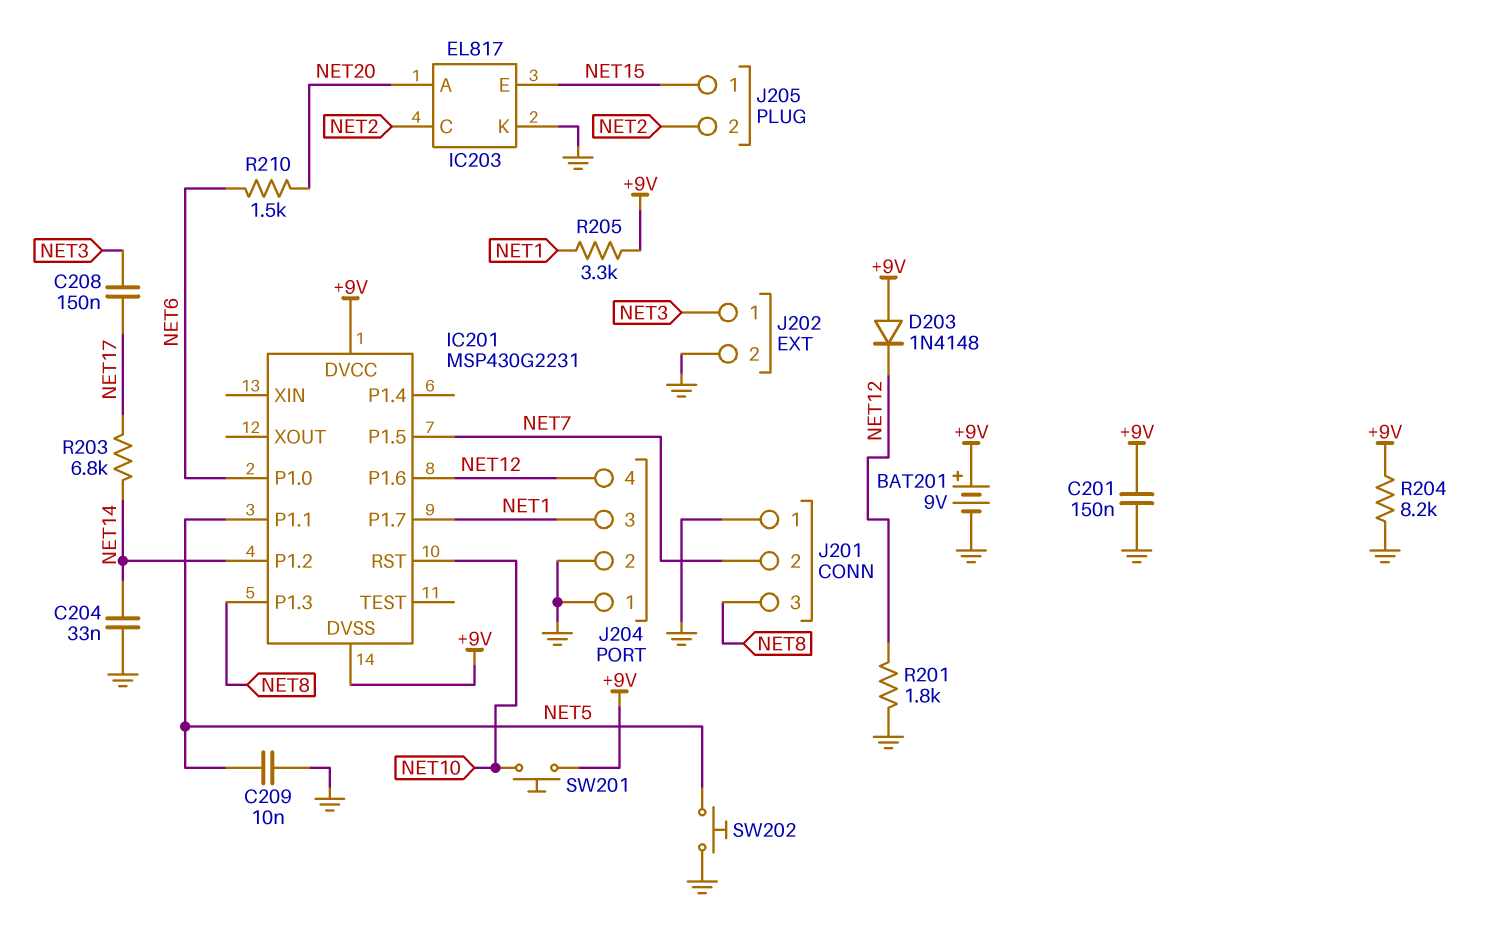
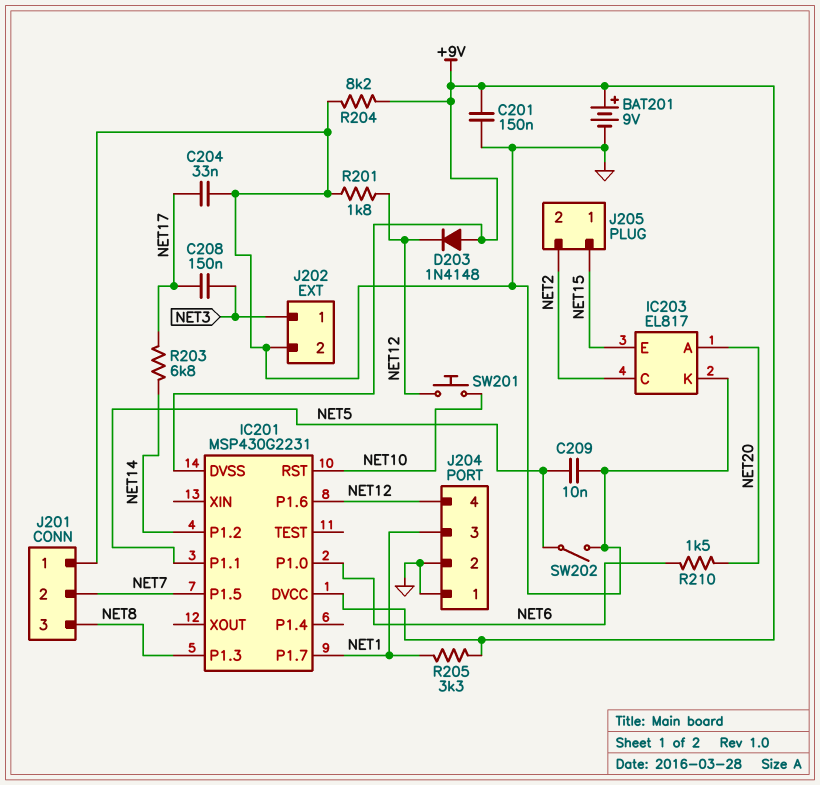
C204: 33nF (GND, NET14) -> 33nF (GND, NET17)
SW201: button (+9V, NET10) -> button (NET10, NET12)
SW202: button (GND, NET5) -> switch (GND, NET5)

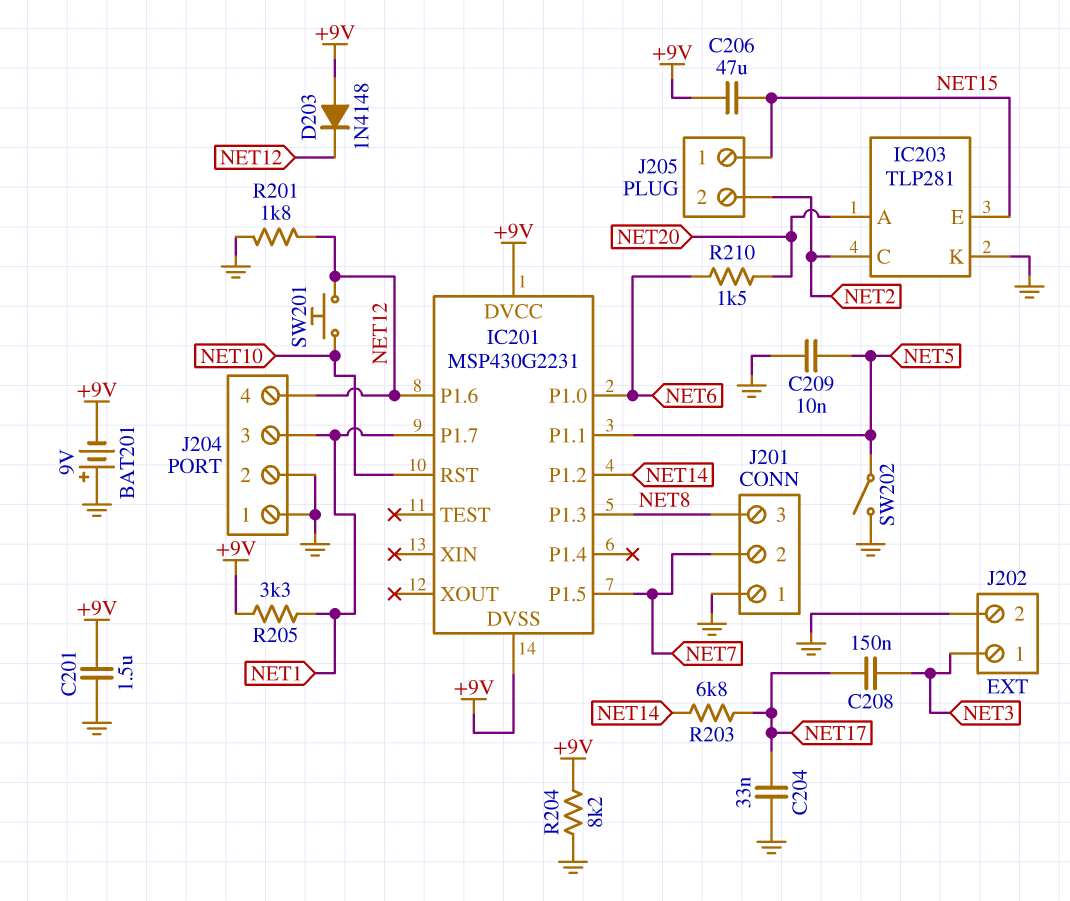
BAT201: 9V (plus +9V, minus GND) -> 9V (plus GND, minus +9V)
C201: 150nF (+9V, GND) -> 1.5uF (+9V, GND)
C206: none -> 47uF (+9V, NET15)
IC203: EL817 -> TLP281

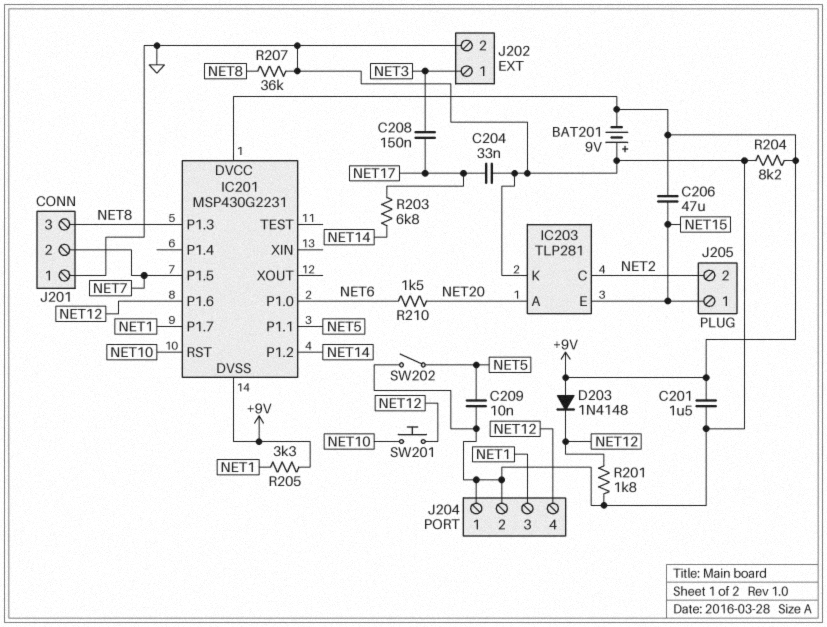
R207: none -> 36k (GND, NET8)

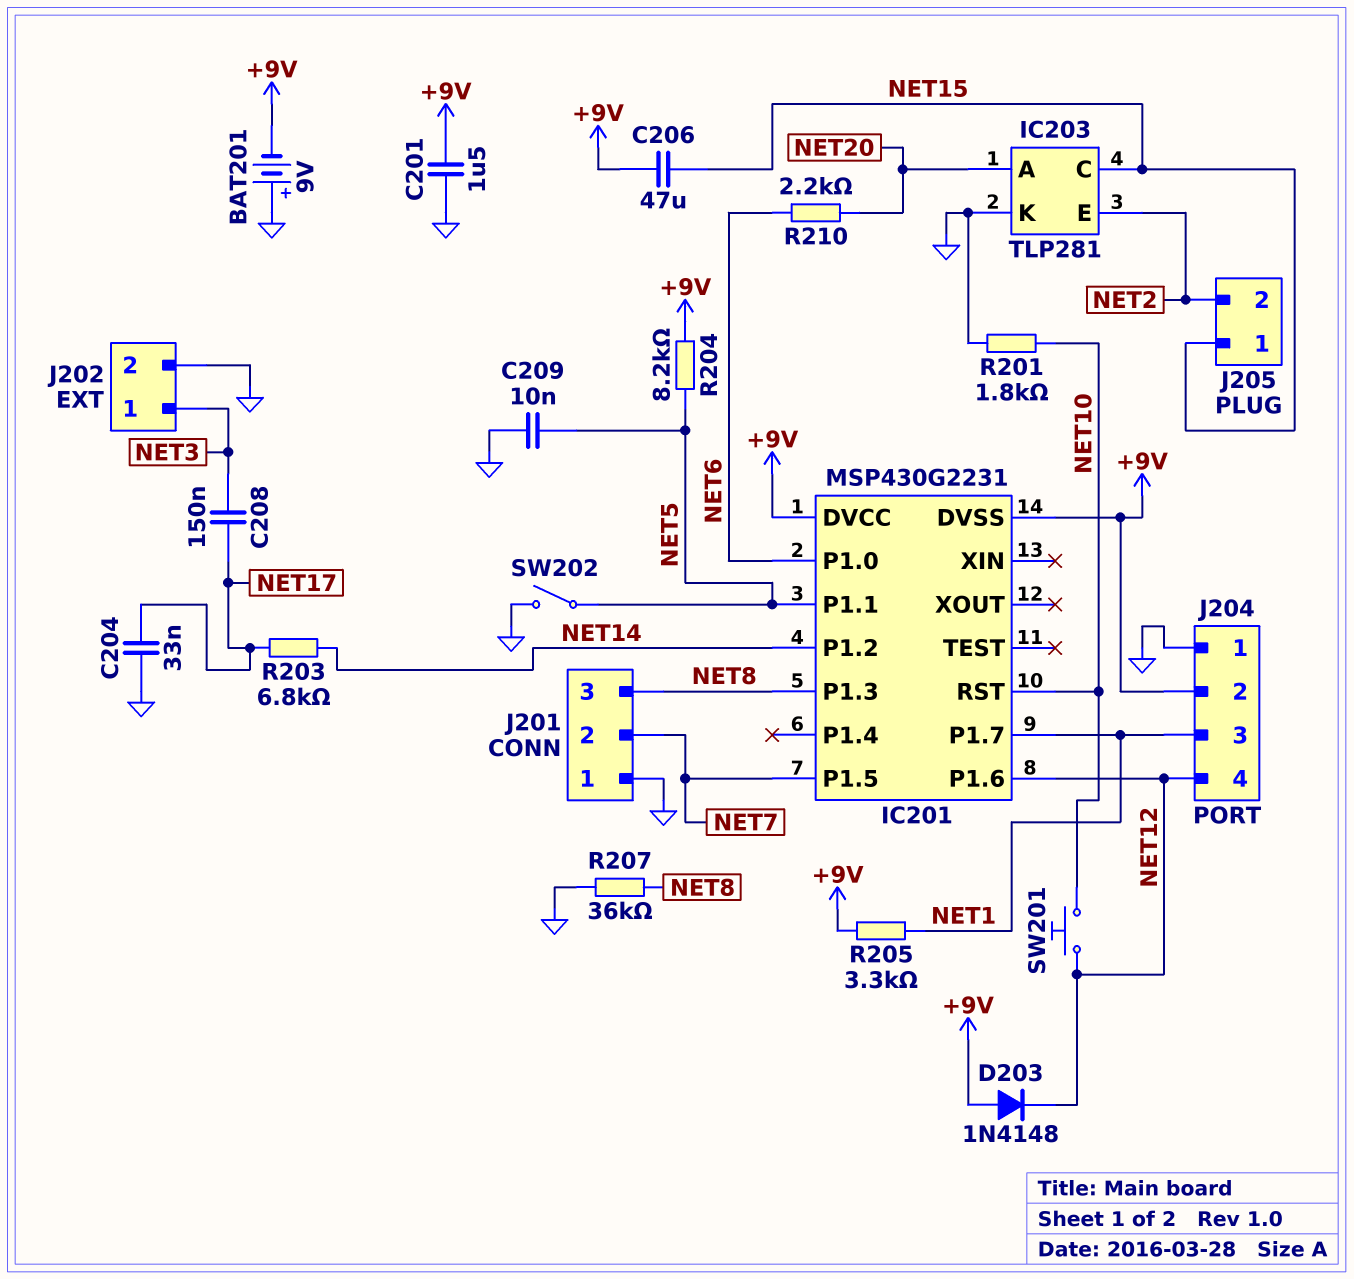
IC203 pin C: NET2 -> NET15
IC203 pin E: NET15 -> NET2
J204 pin 2: GND -> +9V
R201: 1.8k (GND, NET12) -> 1.8k (GND, NET10)
R204: 8.2k (+9V, GND) -> 8.2k (+9V, NET5)
R210: 1.5k (NET6, NET20) -> 2.2k (NET6, NET20)

